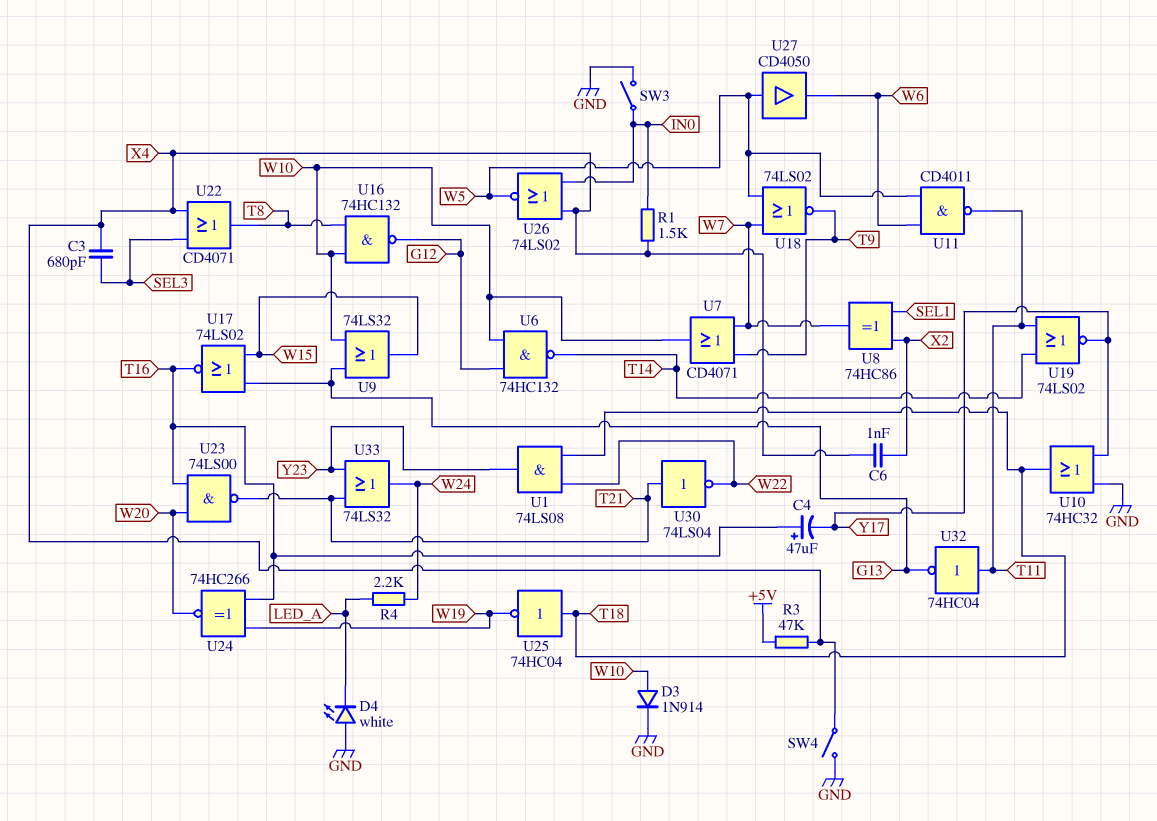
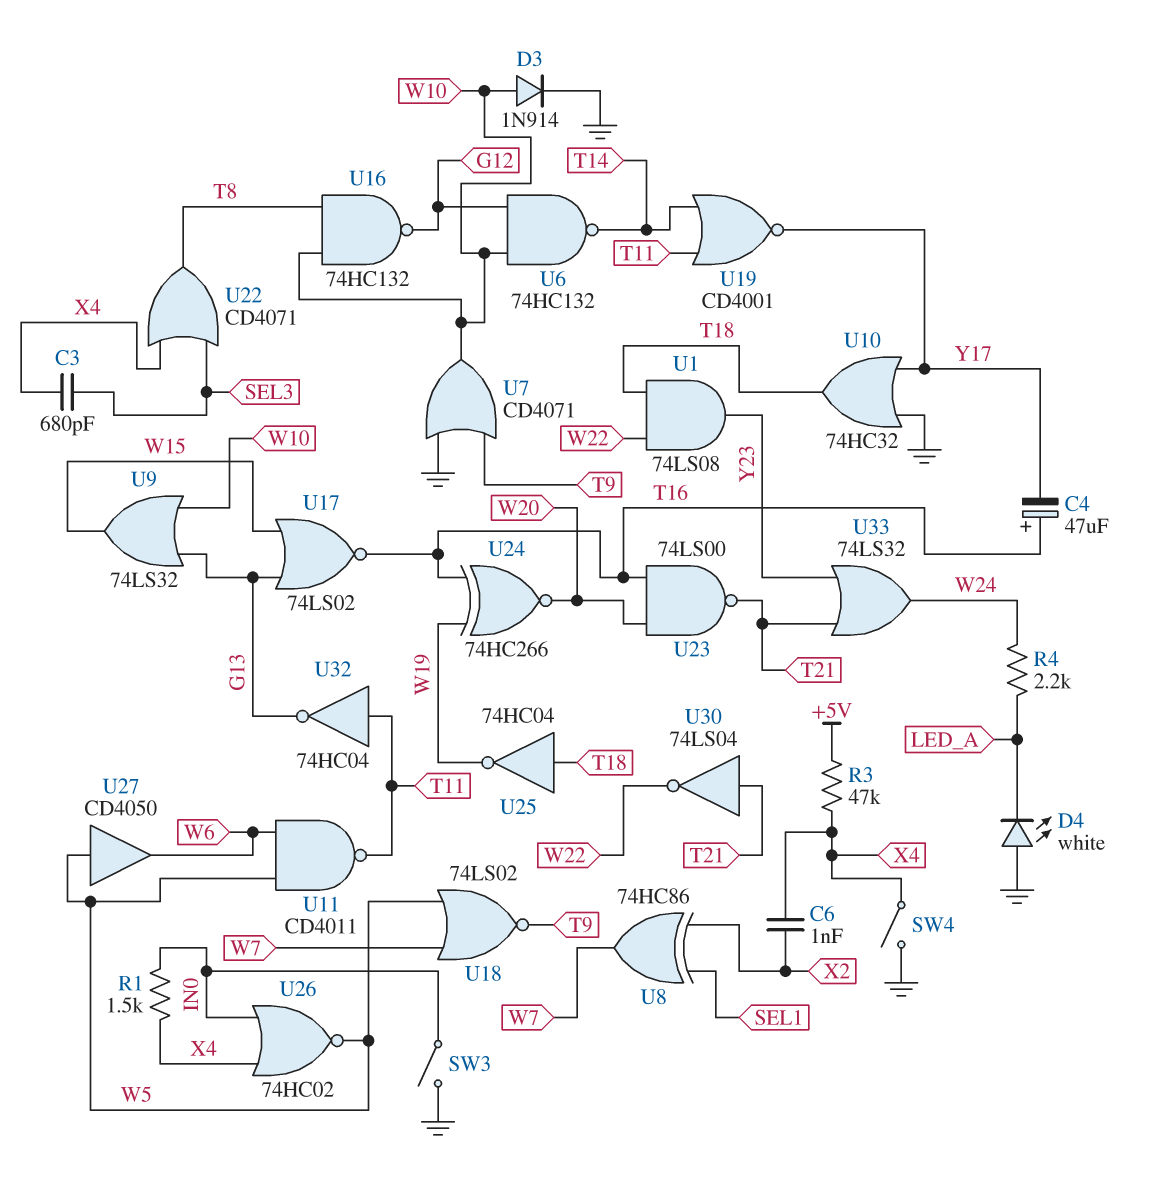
U7: OR CD4071 (in T9, in W7, out W10) -> OR CD4071 (in GND, in T9, out W10)
U19: NOR 74LS02 (in T11, in T14, out Y17) -> NOR CD4001 (in T11, in T14, out Y17)
U26: NOR 74LS02 (in IN0, in X4, out W5) -> NOR 74HC02 (in IN0, in X4, out W5)

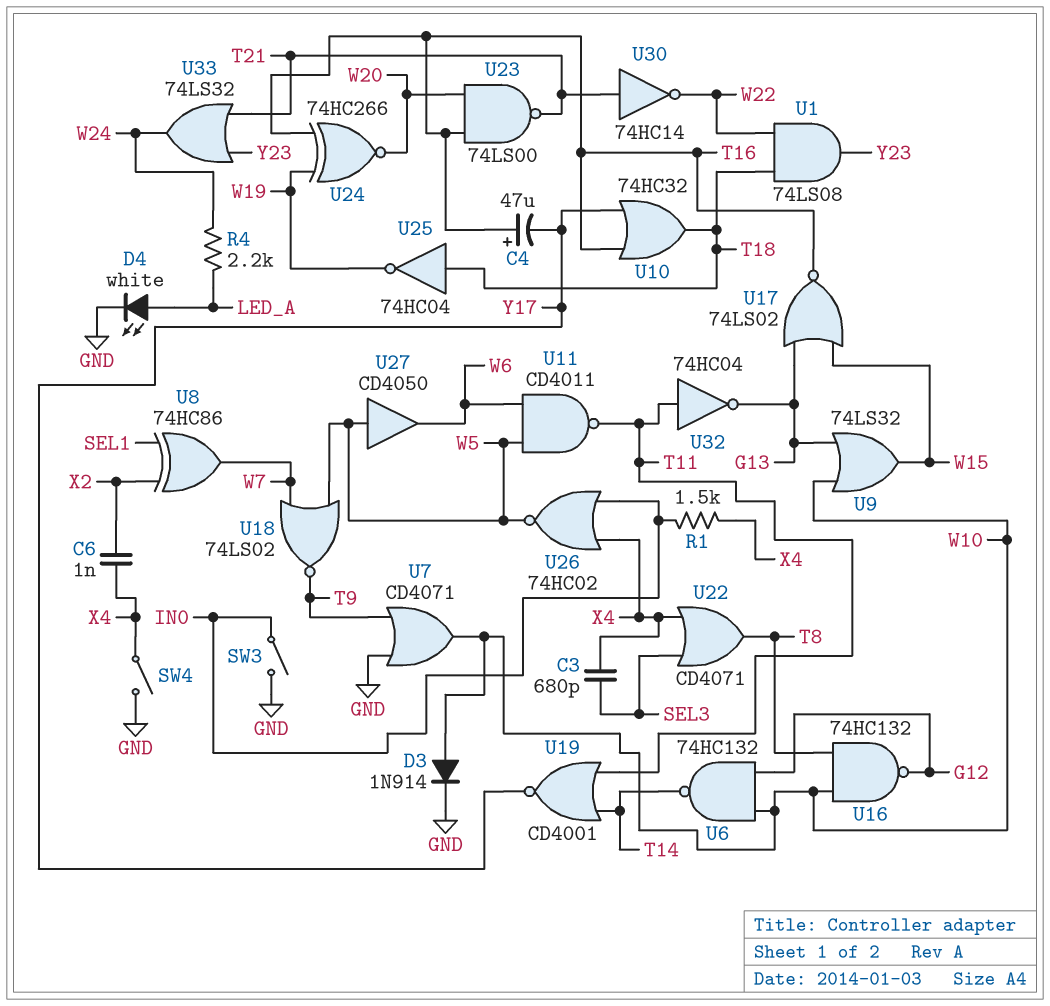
D4: LED white (A GND, K LED_A) -> LED white (A LED_A, K GND)
R3: 47k (+5V, X4) -> none
U10: OR 74HC32 (in GND, in Y17, out T18) -> OR 74HC32 (in T16, in Y17, out T18)
U30: NOT 74LS04 (in T21, out W22) -> NOT 74HC14 (in T21, out W22)

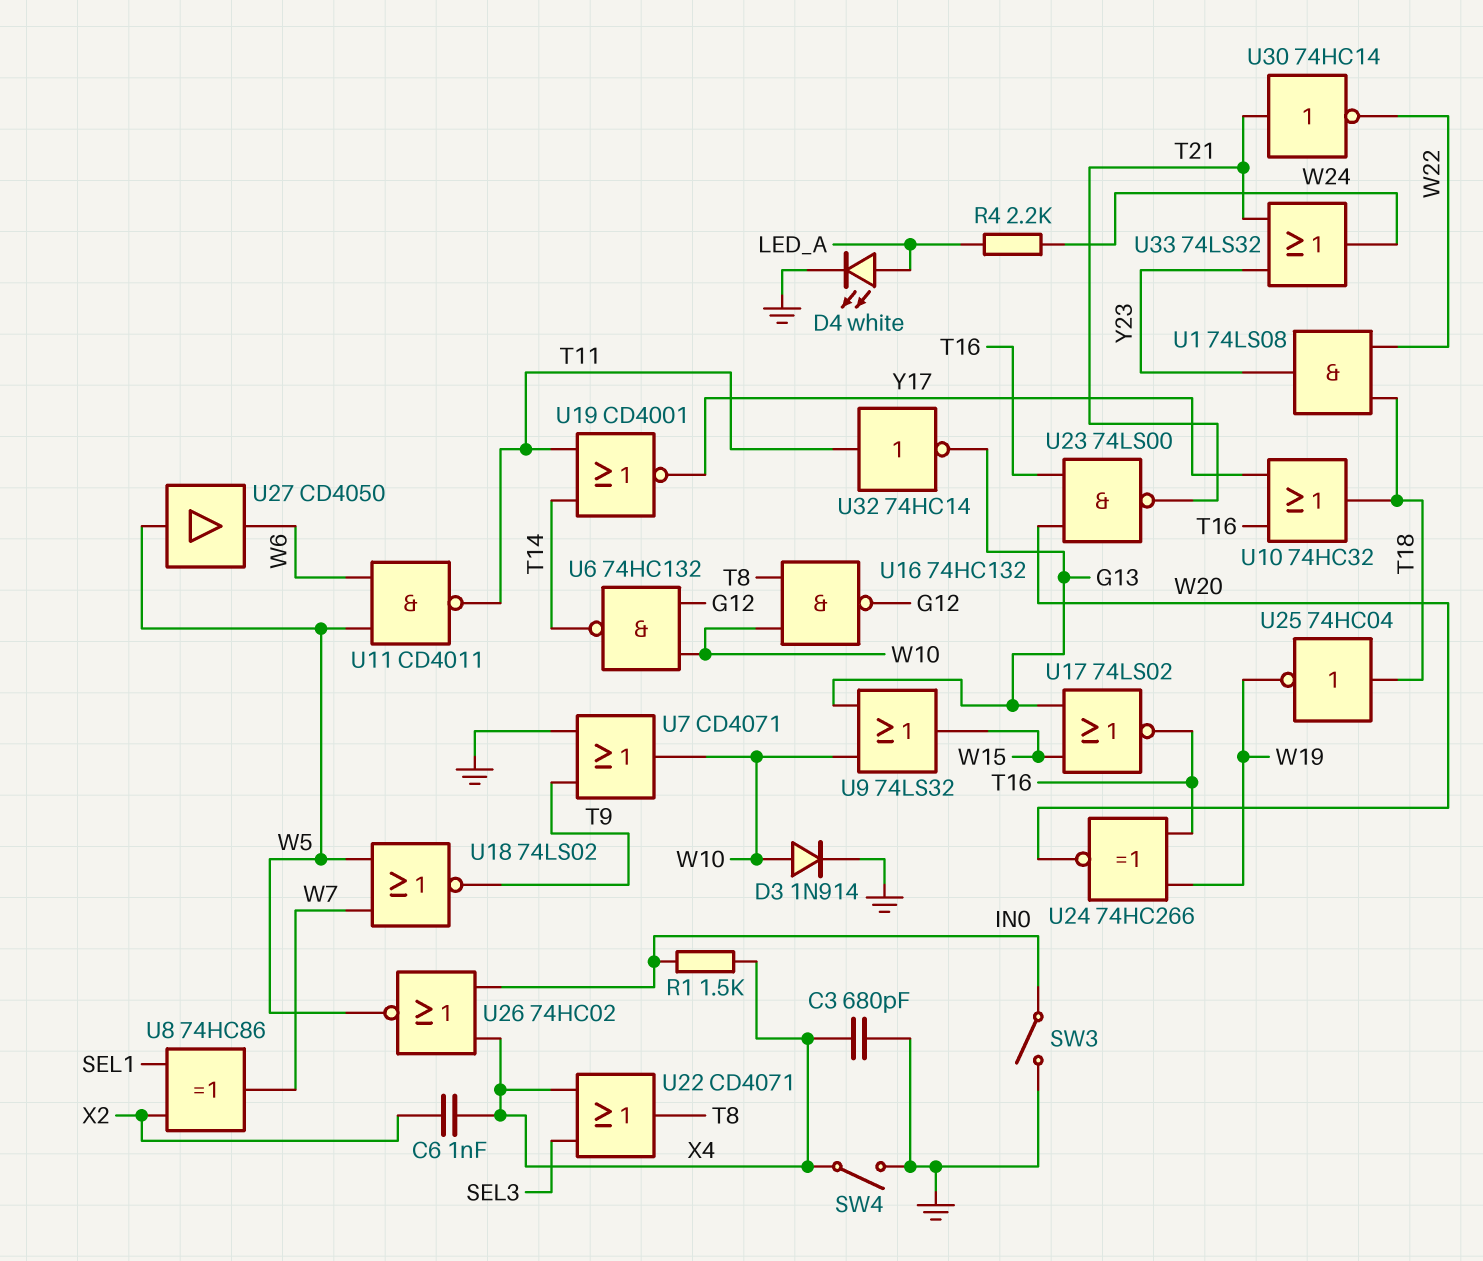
C3: 680pF (SEL3, X4) -> 680pF (GND, X4)
C4: 47uF (plus T16, minus Y17) -> none
U32: NOT 74HC04 (in T11, out G13) -> NOT 74HC14 (in T11, out G13)

